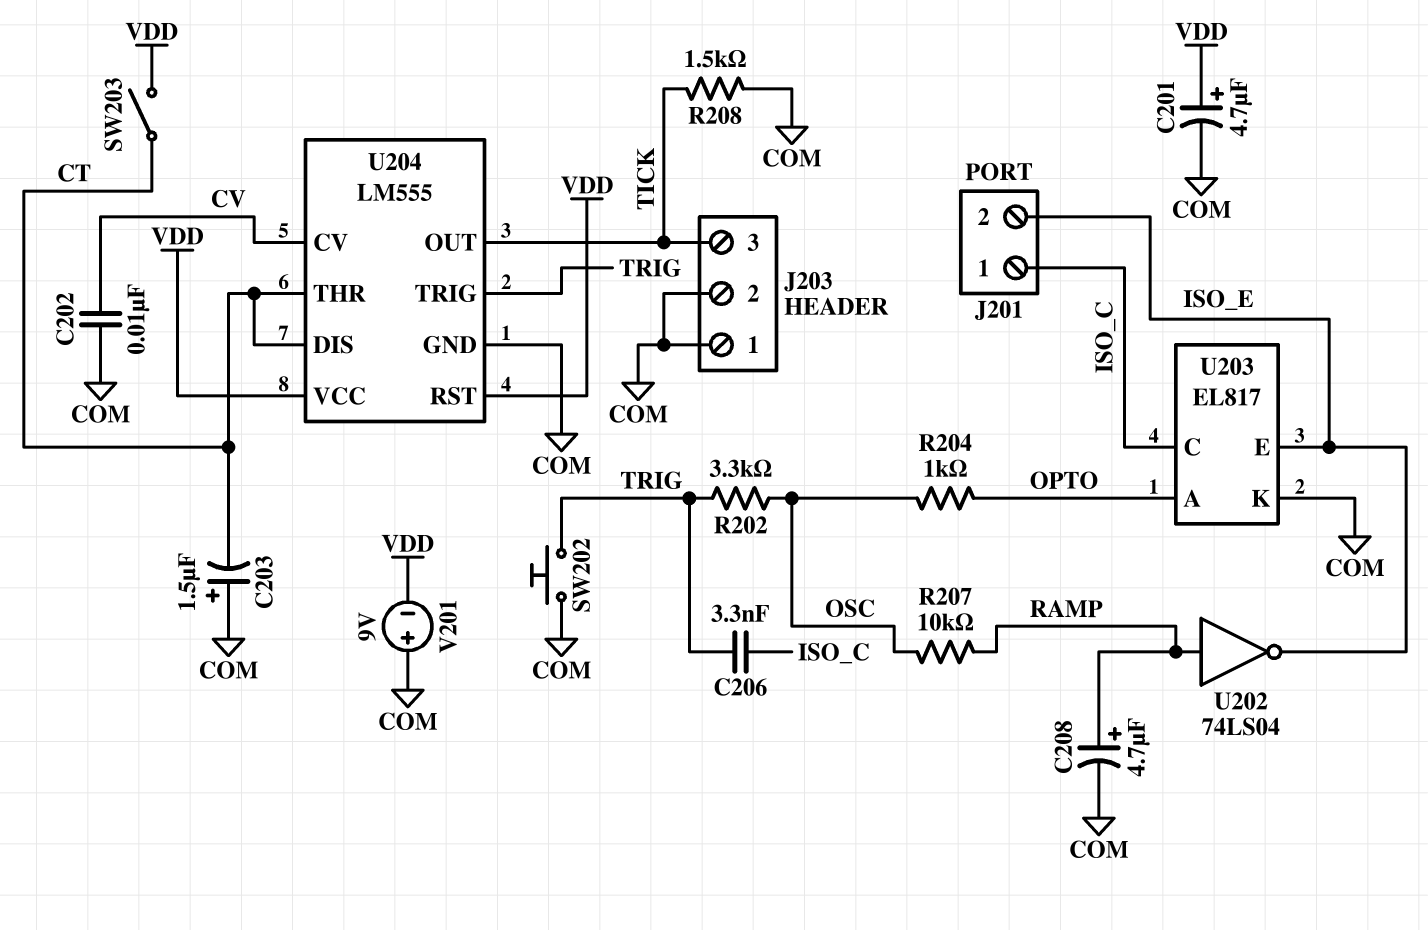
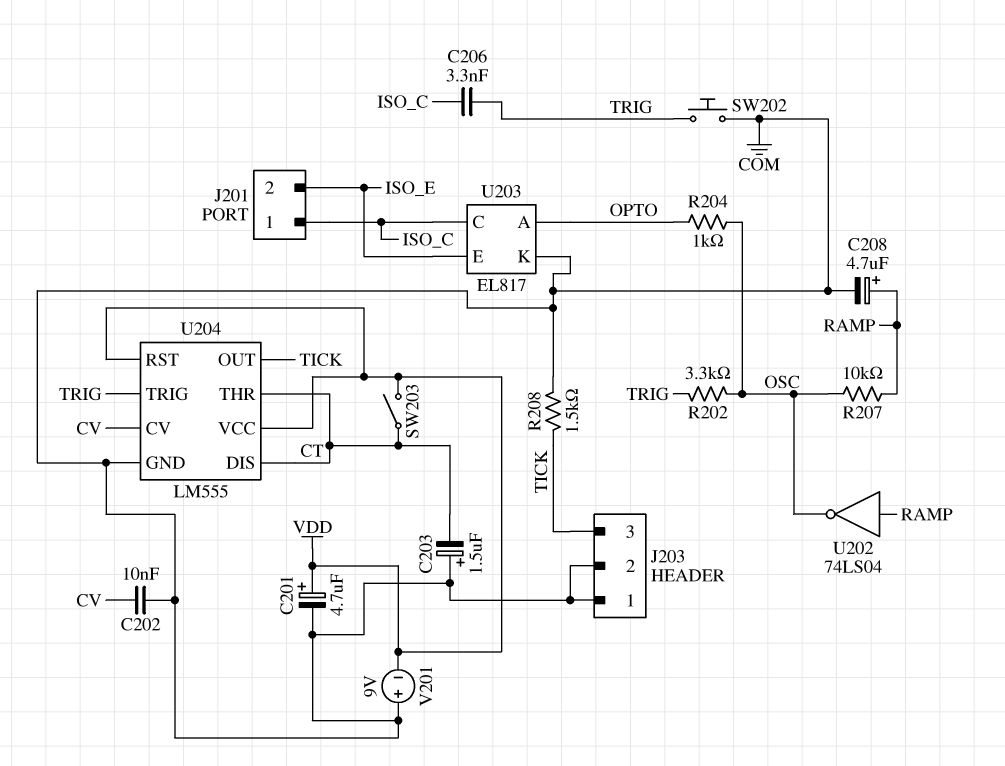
U202: NOT 74LS04 (in RAMP, out ISO_E) -> NOT 74LS04 (in RAMP, out OSC)

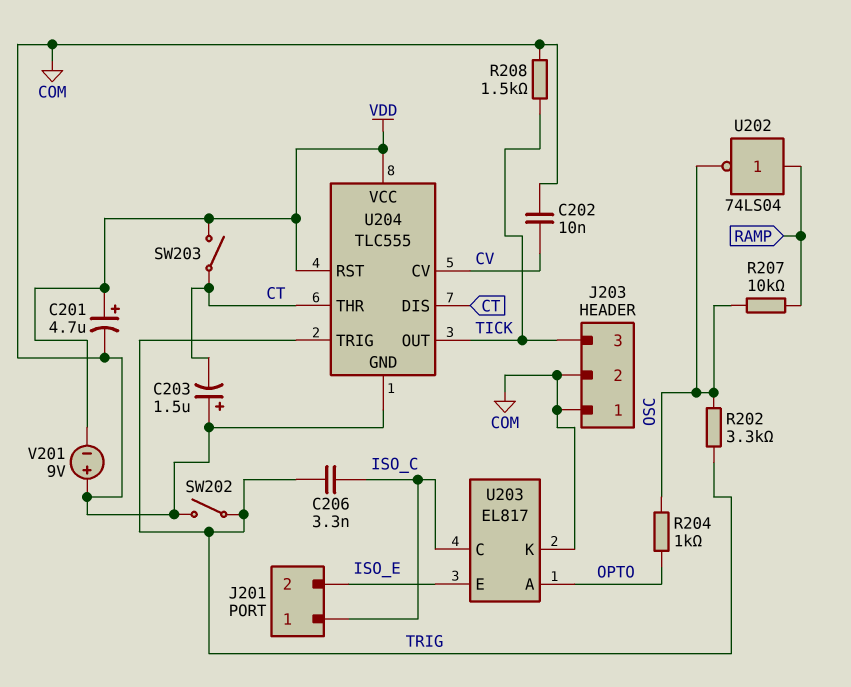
C208: 4.7uF (plus RAMP, minus COM) -> none
SW202: button (COM, TRIG) -> switch (COM, TRIG)
U204: LM555 -> TLC555

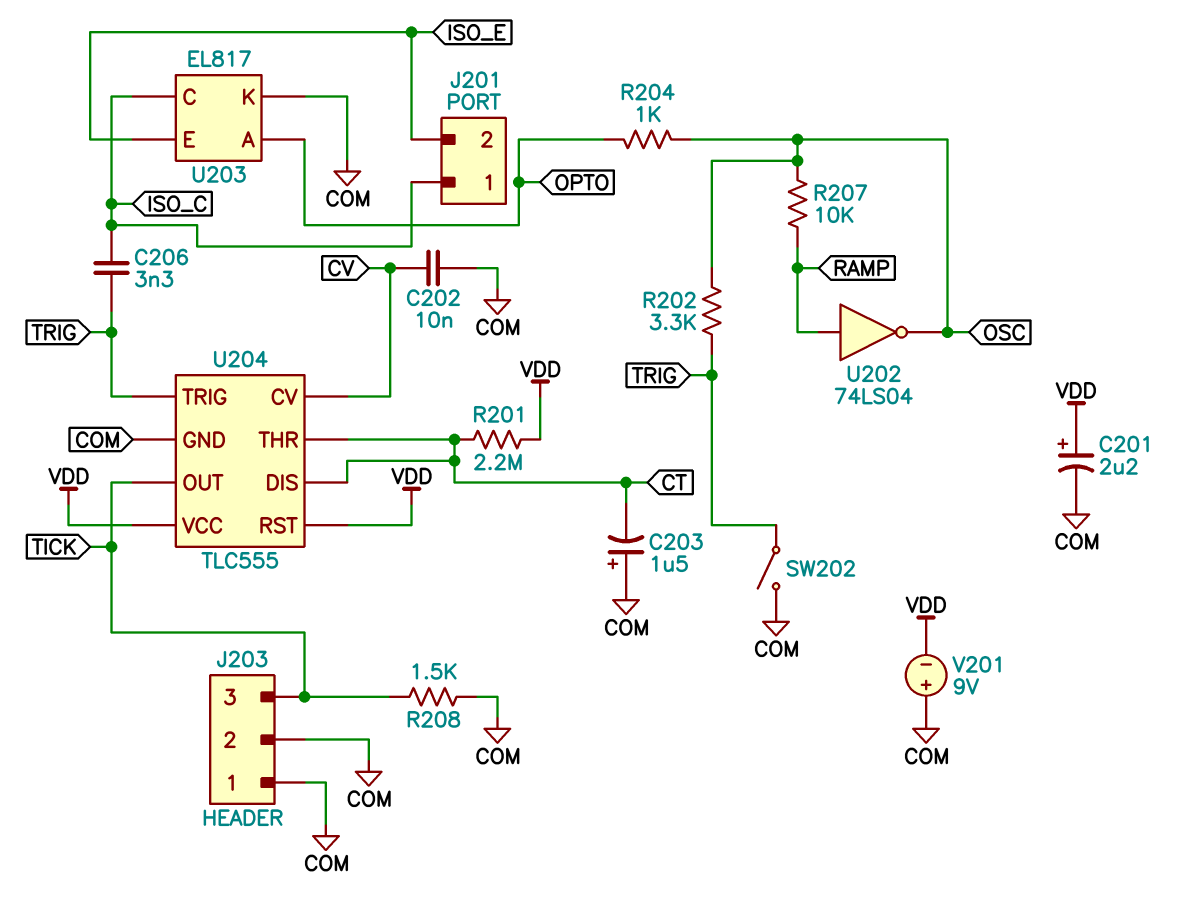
C201: 4.7uF (plus VDD, minus COM) -> 2.2uF (plus VDD, minus COM)
R201: none -> 2.2M (CT, VDD)
SW203: switch (CT, VDD) -> none

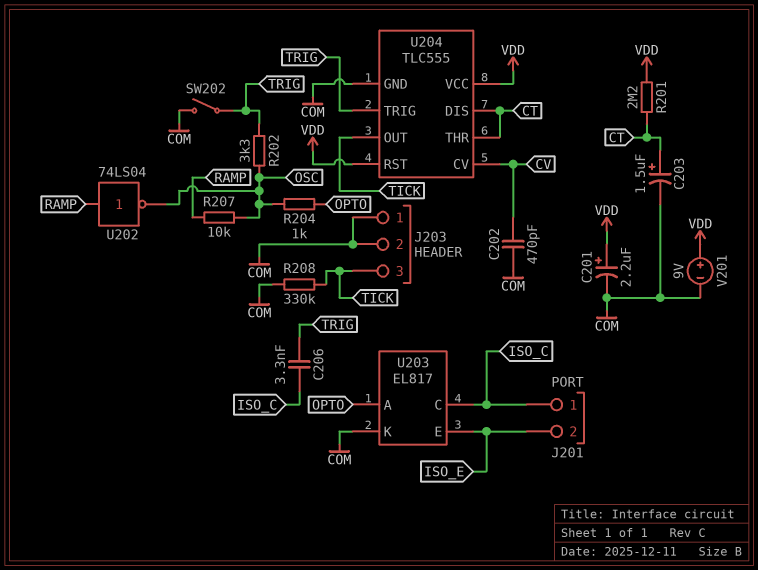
C202: 10nF (COM, CV) -> 470pF (COM, CV)
C203: 1.5uF (plus COM, minus CT) -> 1.5uF (plus CT, minus COM)
R208: 1.5k (COM, TICK) -> 330k (COM, TICK)
V201: 9V (plus COM, minus VDD) -> 9V (plus VDD, minus COM)

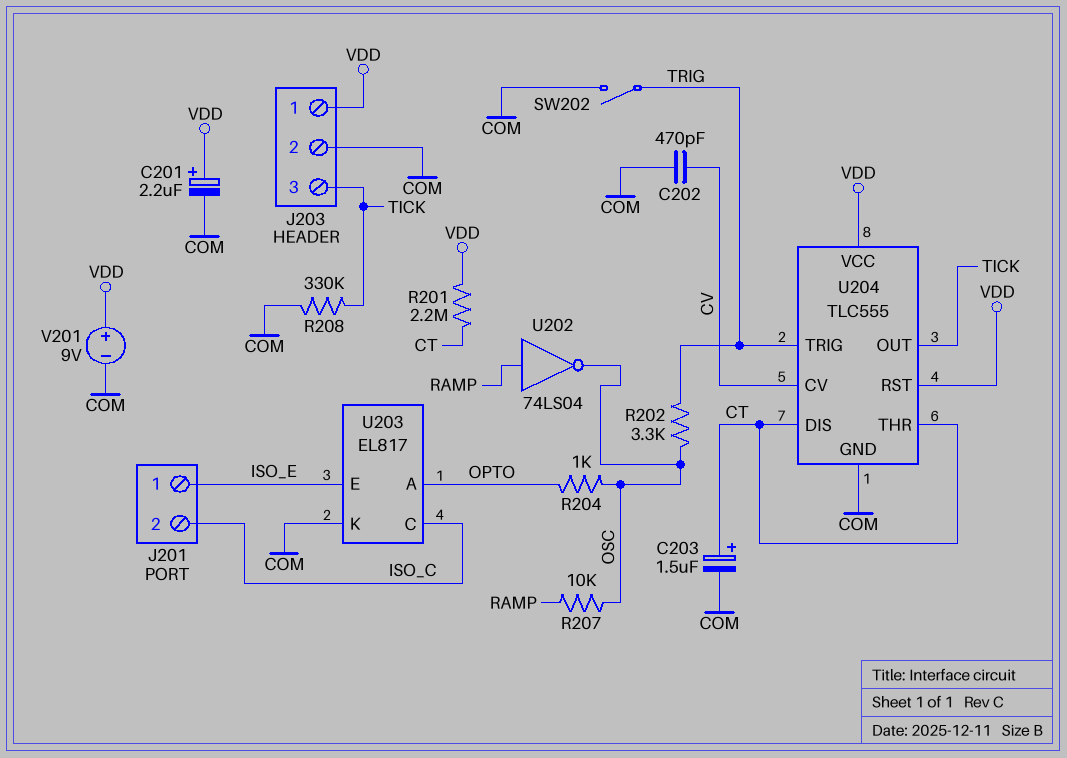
C206: 3.3nF (ISO_C, TRIG) -> none
J201 pin 1: ISO_C -> ISO_E
J201 pin 2: ISO_E -> ISO_C
J203 pin 1: COM -> VDD

